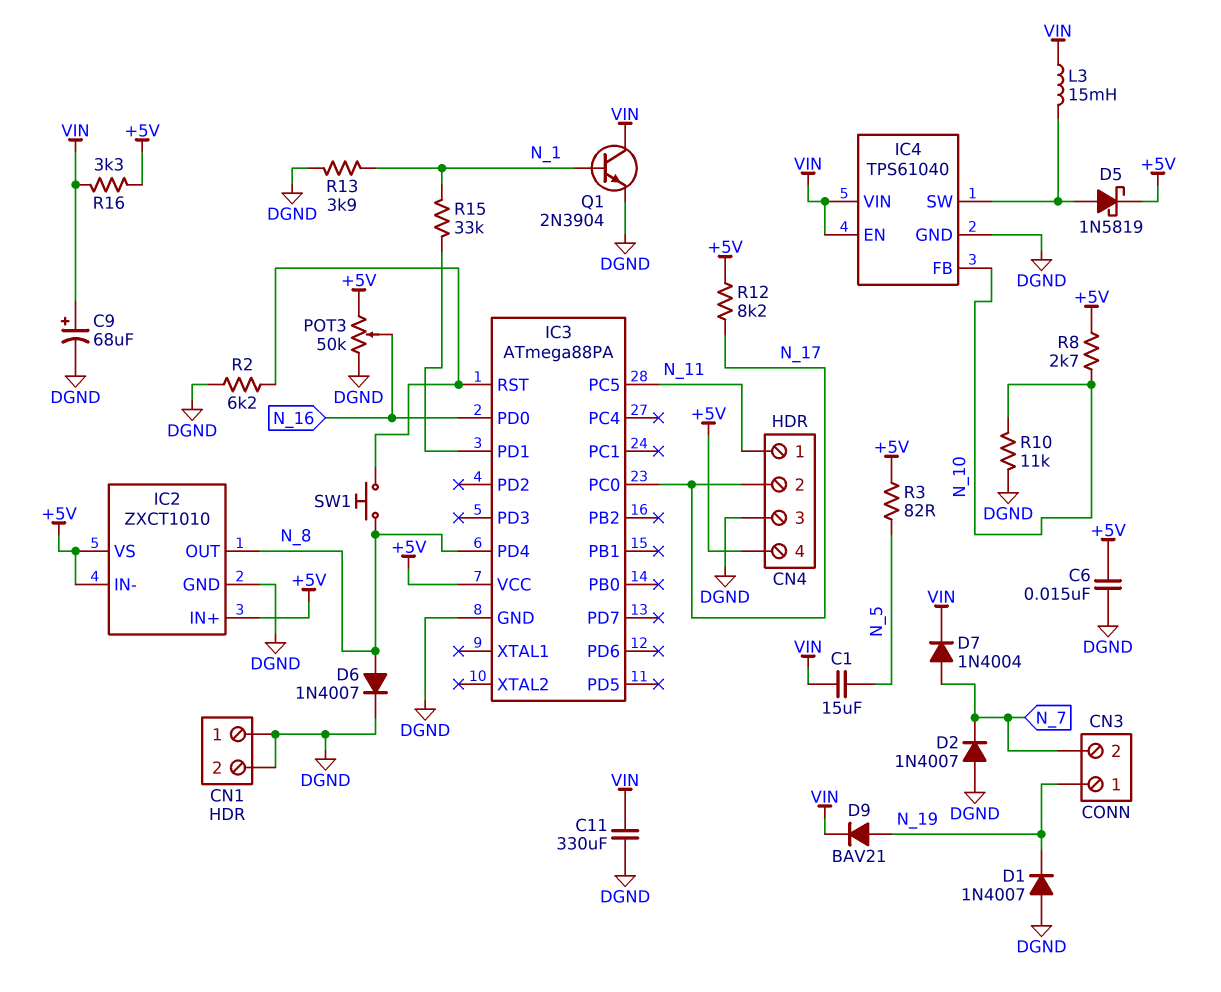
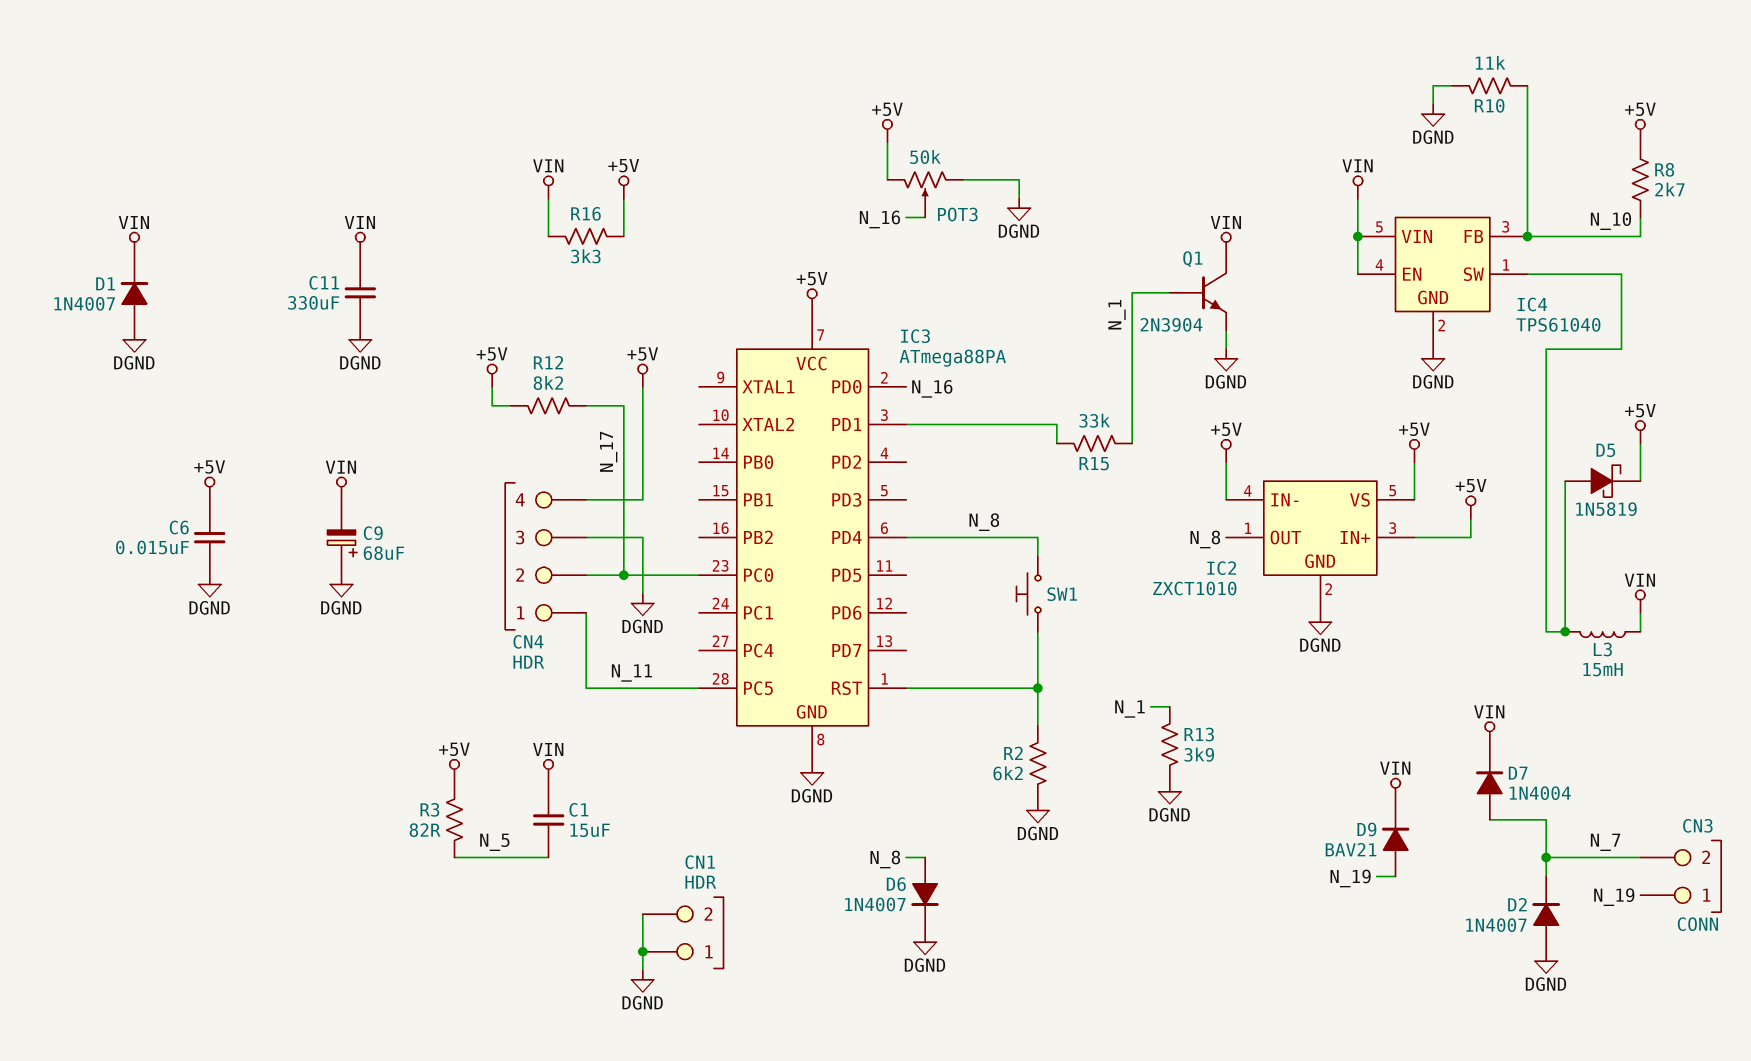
C9: 68uF (plus VIN, minus DGND) -> 68uF (plus DGND, minus VIN)
D1: diode 1N4007 (A DGND, K N_19) -> diode 1N4007 (A DGND, K VIN)

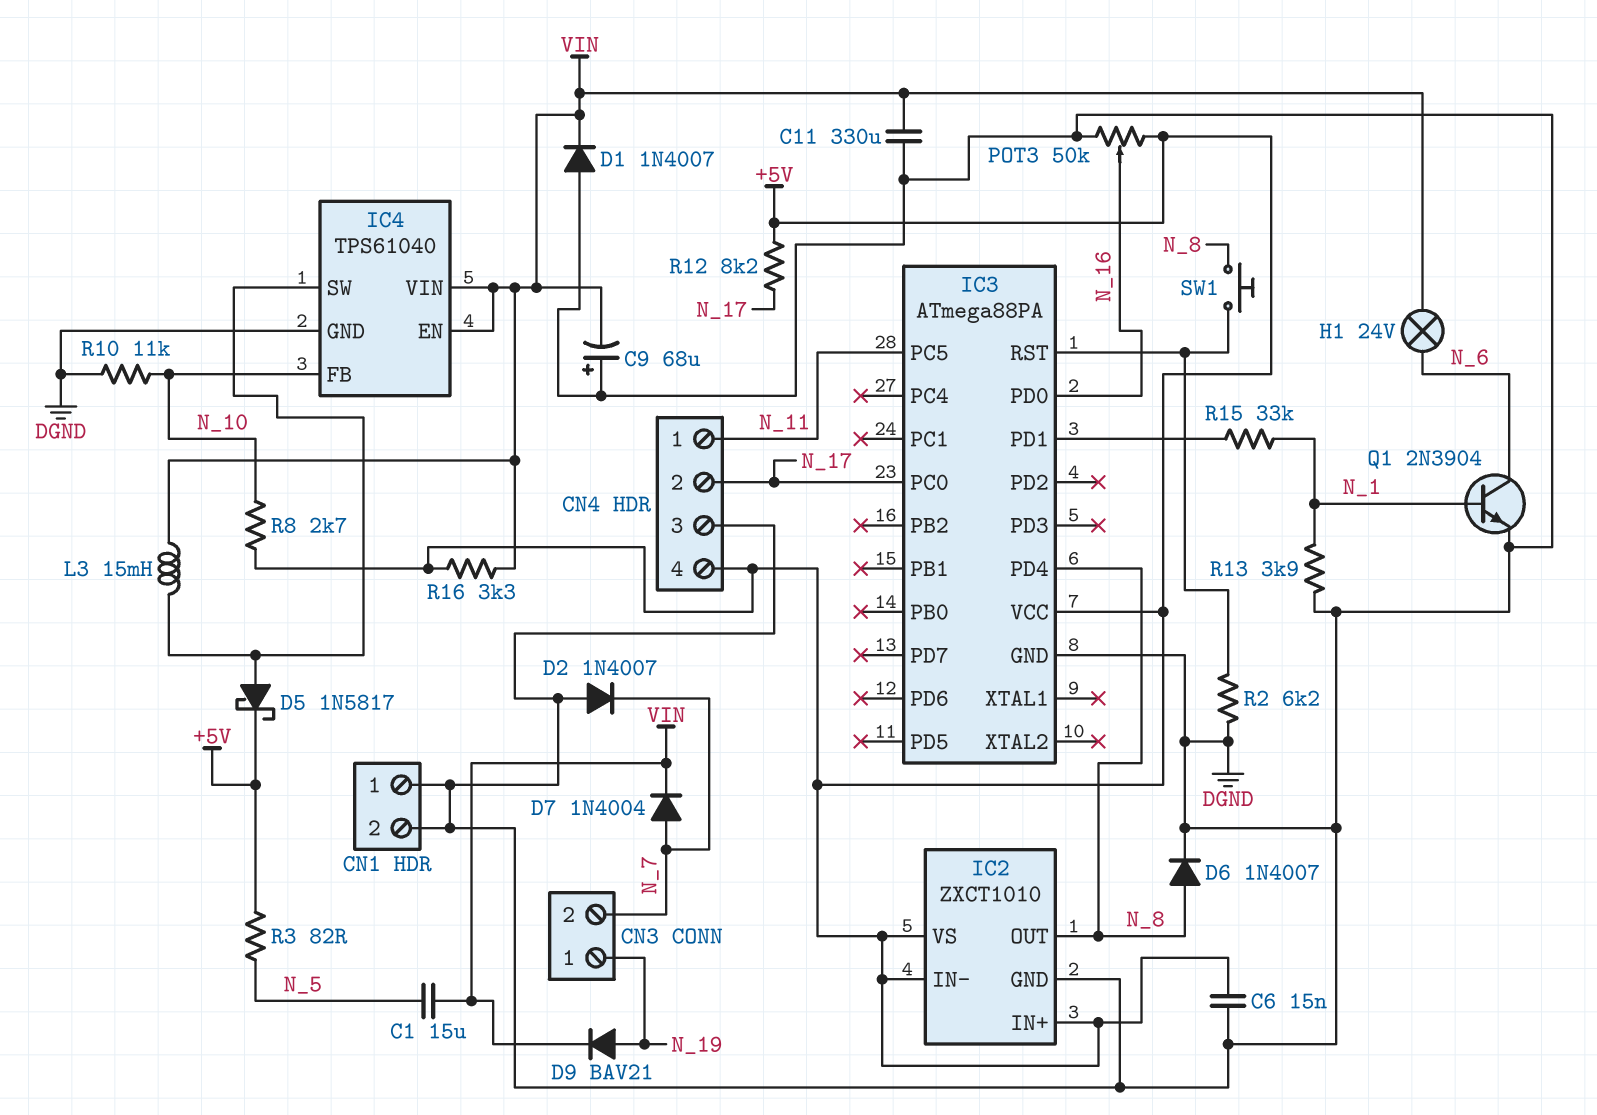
D5: schottky 1N5819 (A IC4/SW, K +5V) -> schottky 1N5817 (A IC4/SW, K +5V)
H1: none -> lamp 24V (N_6, VIN)
Q1: NPN 2N3904 (B N_1, C VIN, E DGND) -> NPN 2N3904 (B N_1, C N_6, E DGND)

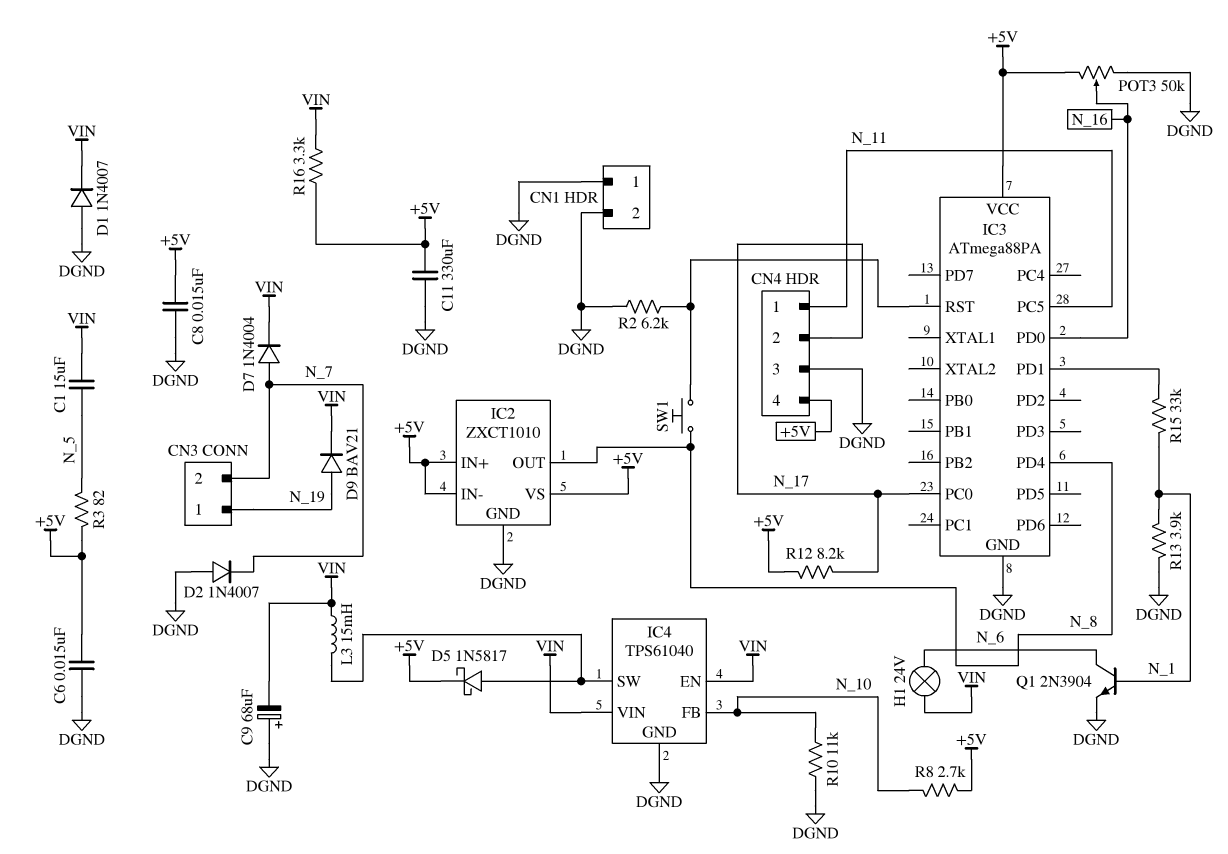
C8: none -> 15nF (+5V, DGND)
C11: 330uF (DGND, VIN) -> 330uF (+5V, DGND)
D6: diode 1N4007 (A N_8, K DGND) -> none

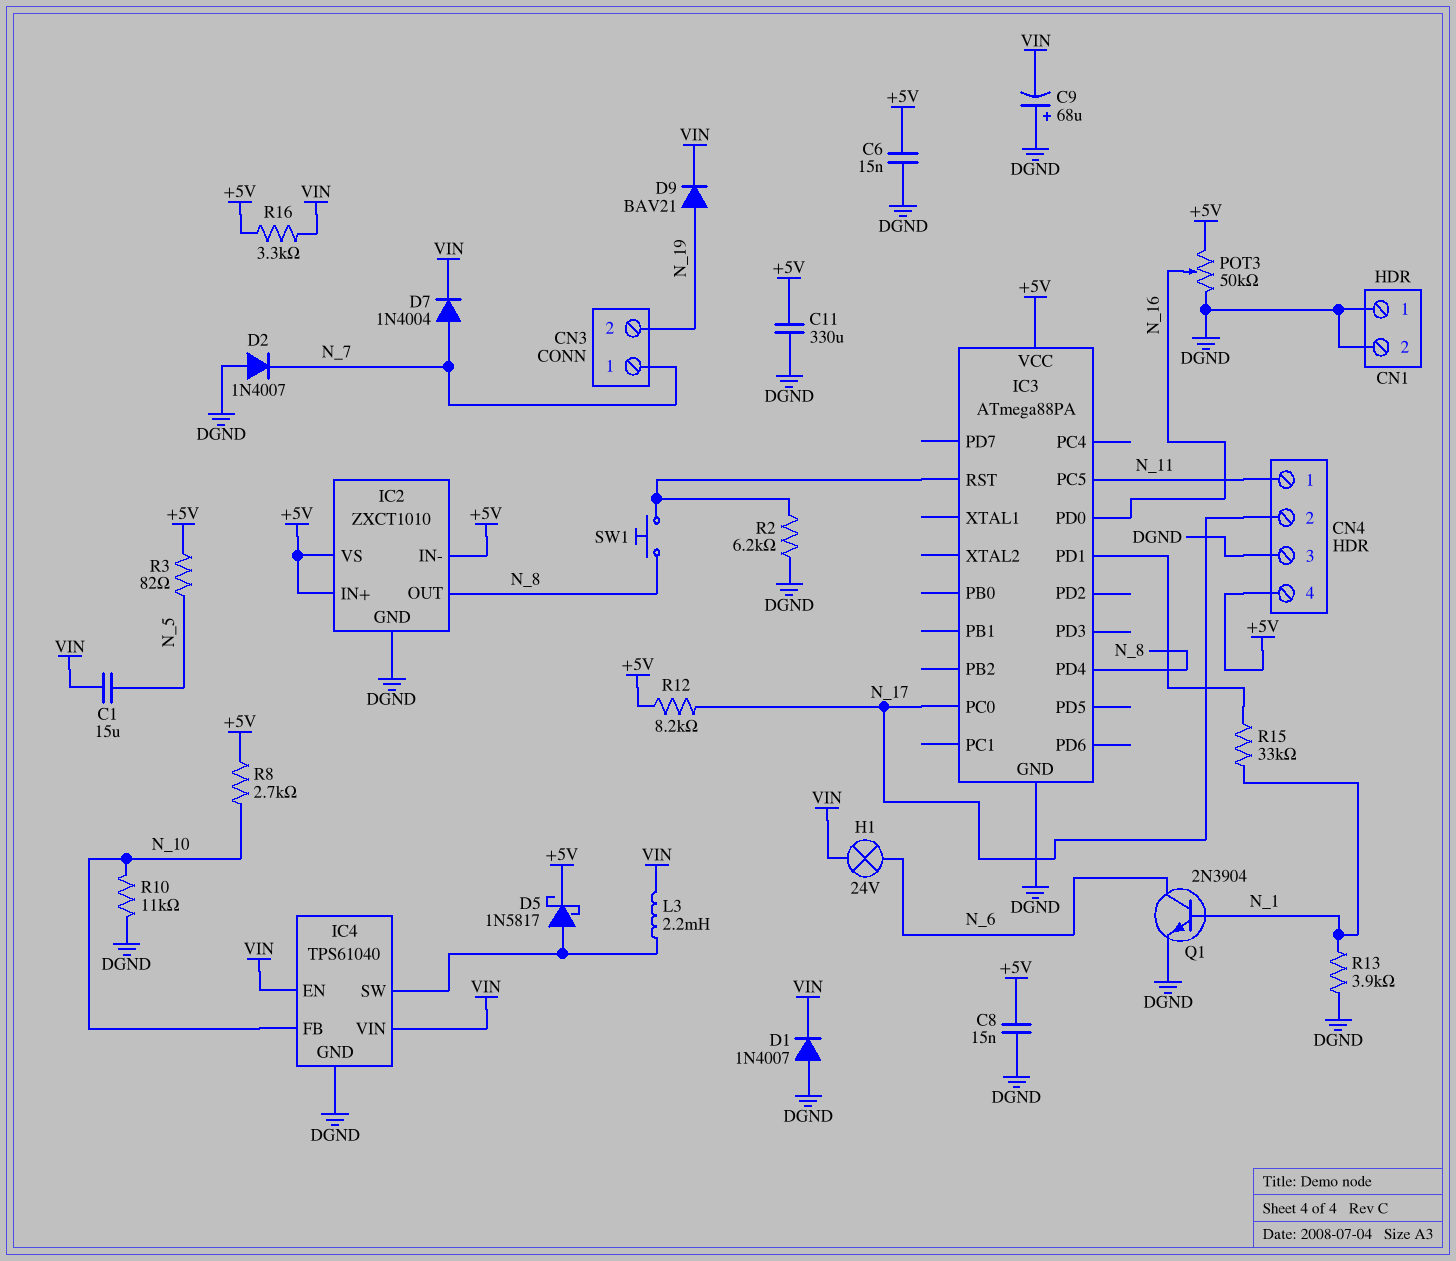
CN3 pin 1: N_19 -> N_7
CN3 pin 2: N_7 -> N_19
L3: 15mH (IC4/SW, VIN) -> 2.2mH (IC4/SW, VIN)

